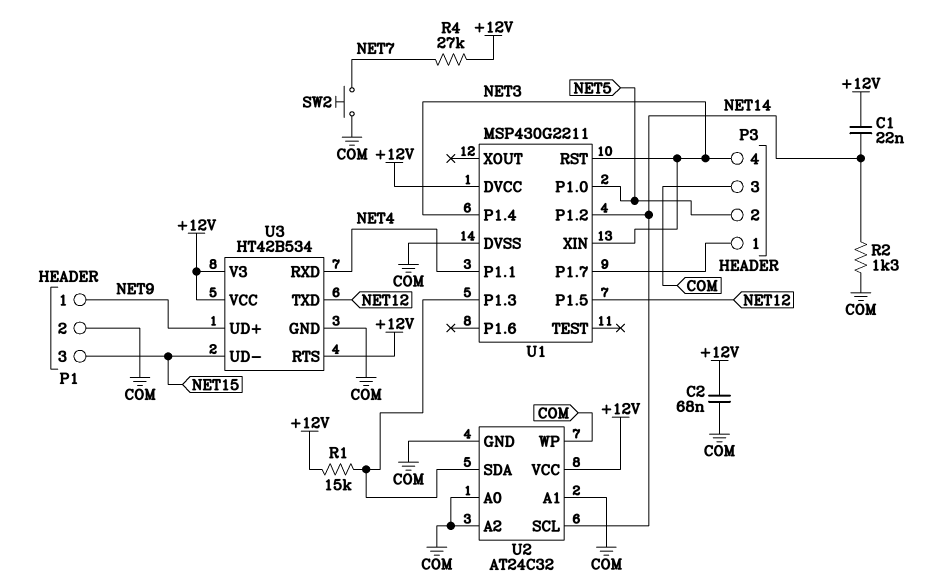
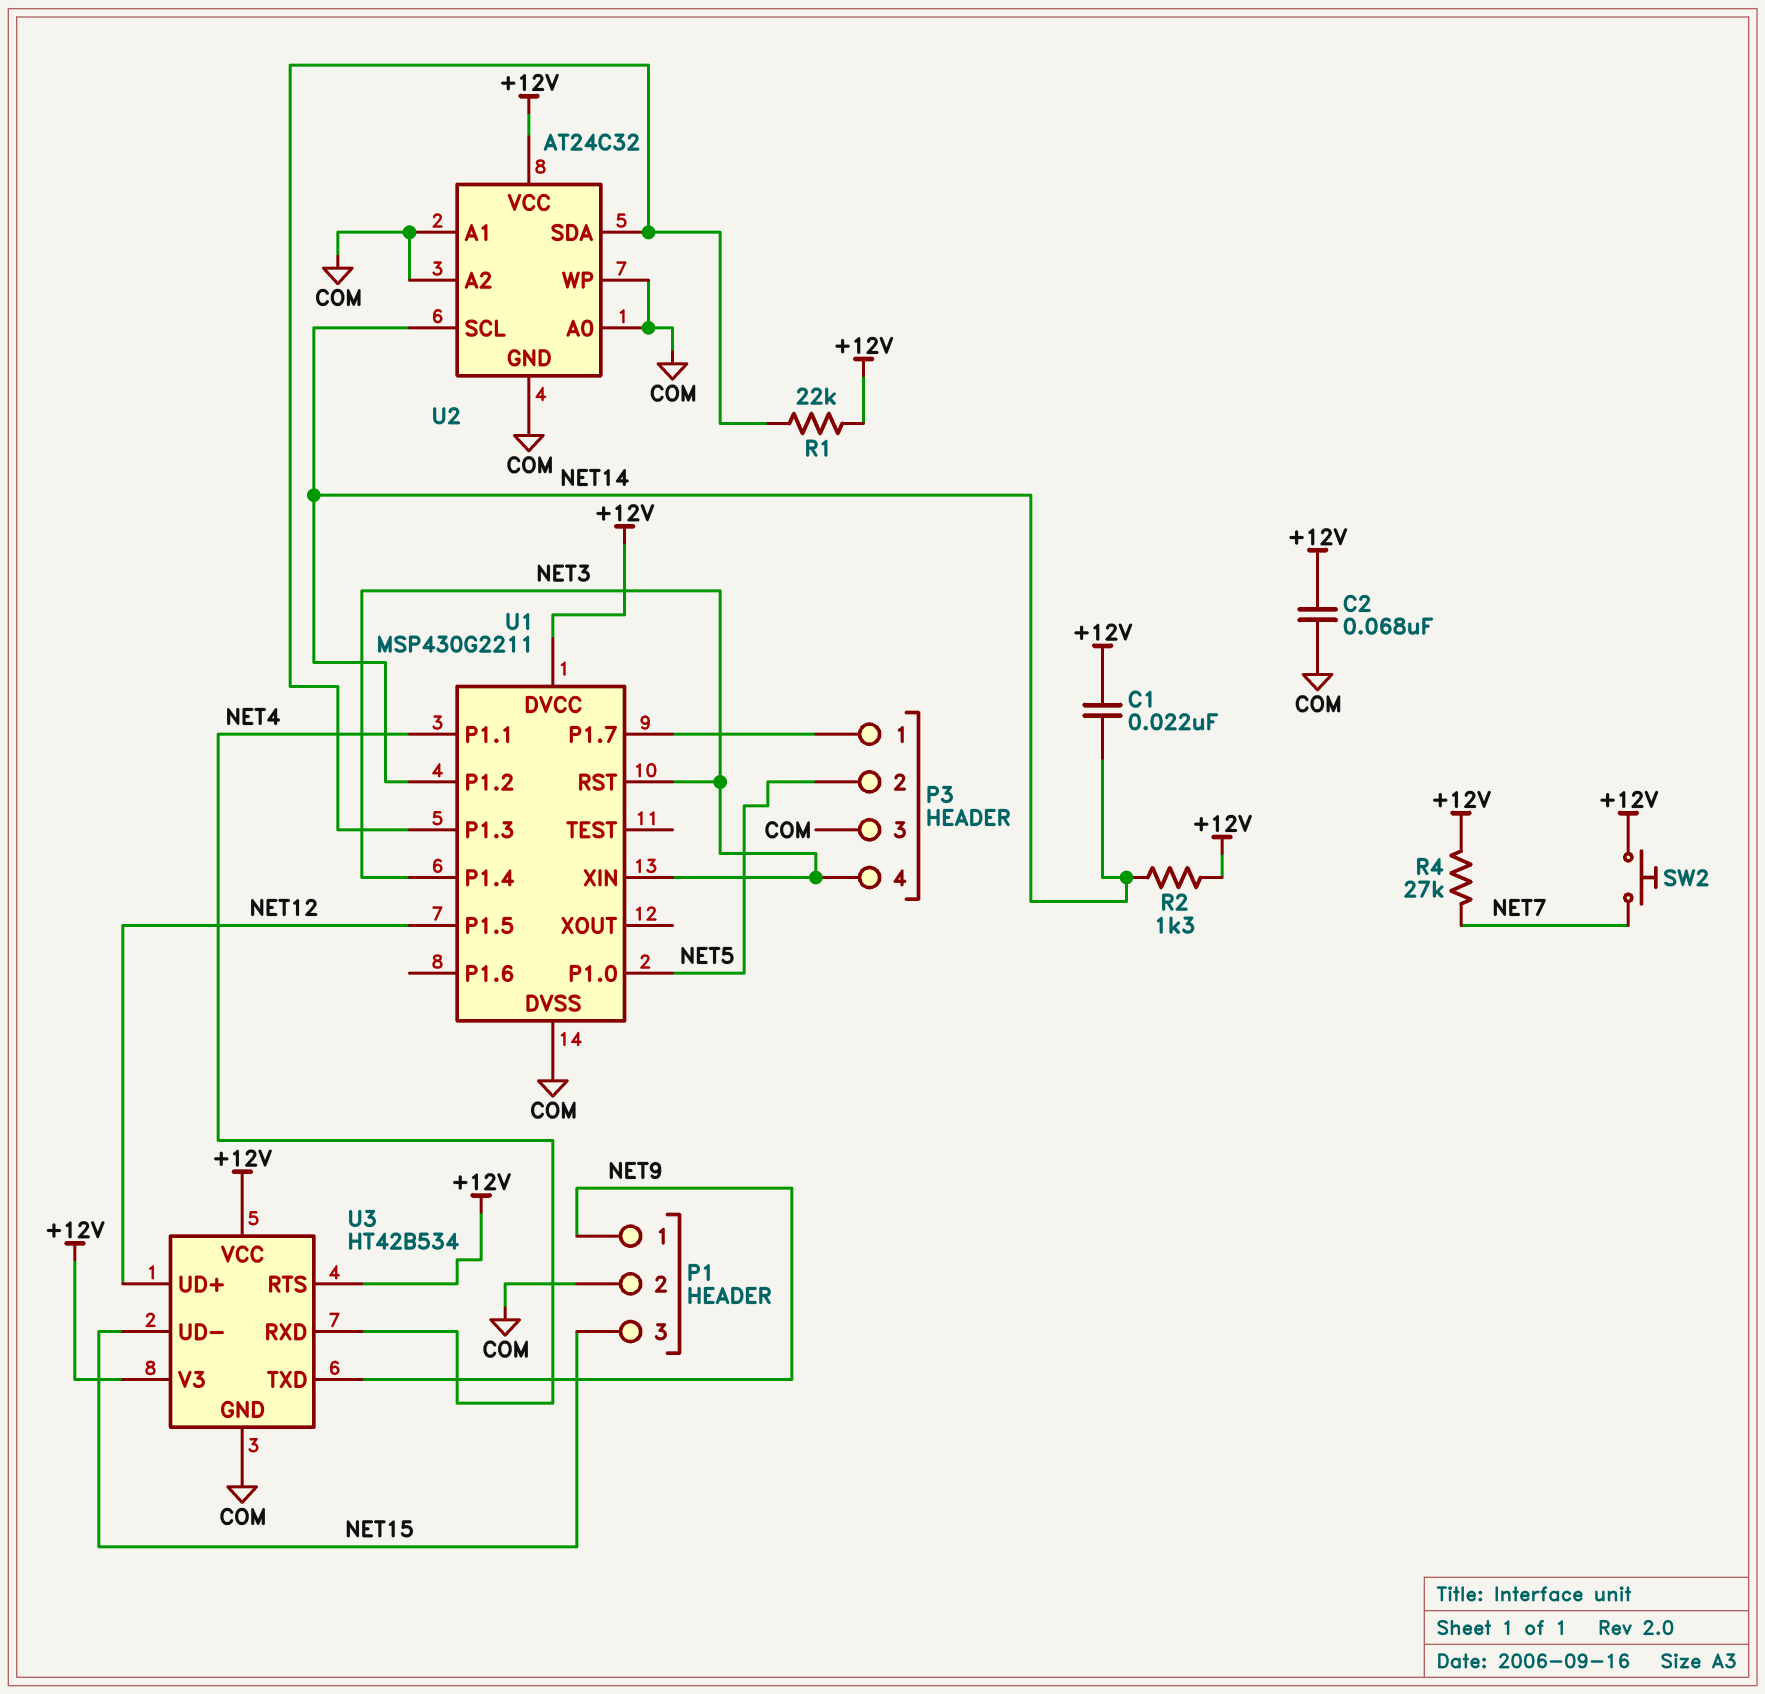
R1: 15k (+12V, U1/P1.3) -> 22k (+12V, U1/P1.3)
R2: 1.3k (COM, NET14) -> 1.3k (+12V, NET14)
SW2: button (COM, NET7) -> button (+12V, NET7)
U3 pin TXD: NET12 -> NET9
U3 pin UD+: NET9 -> NET12

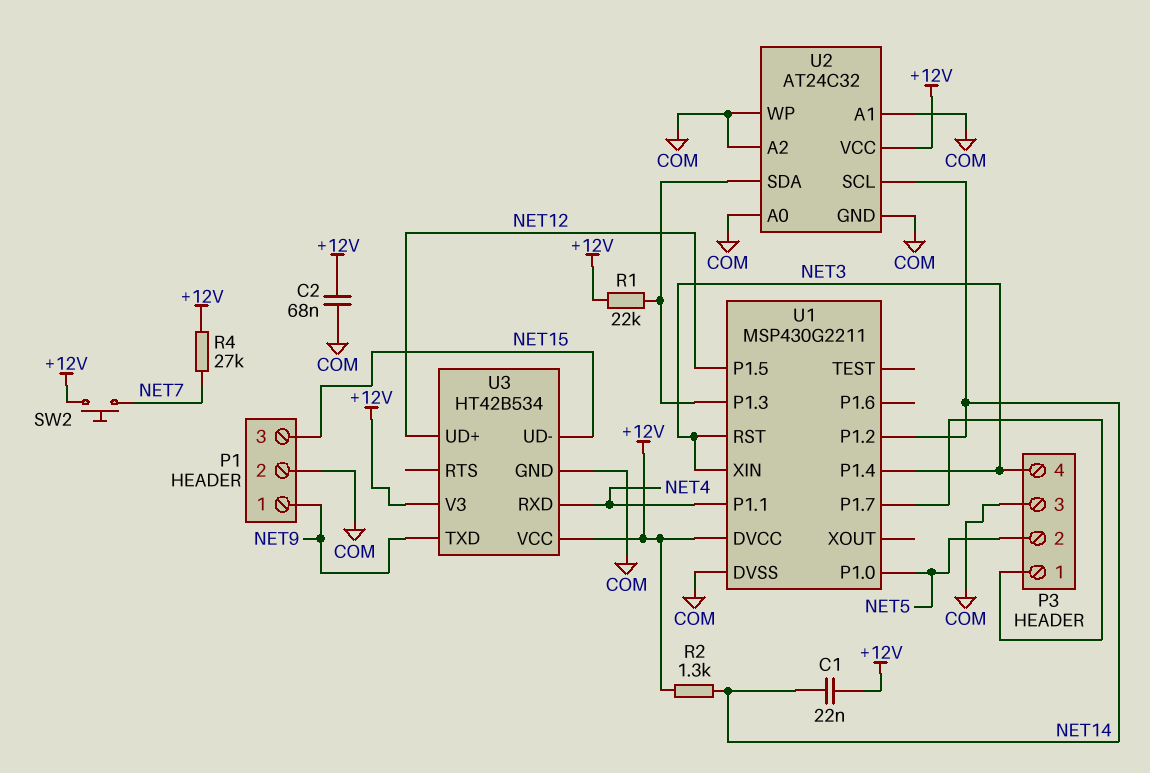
U3 pin RTS: +12V -> none

